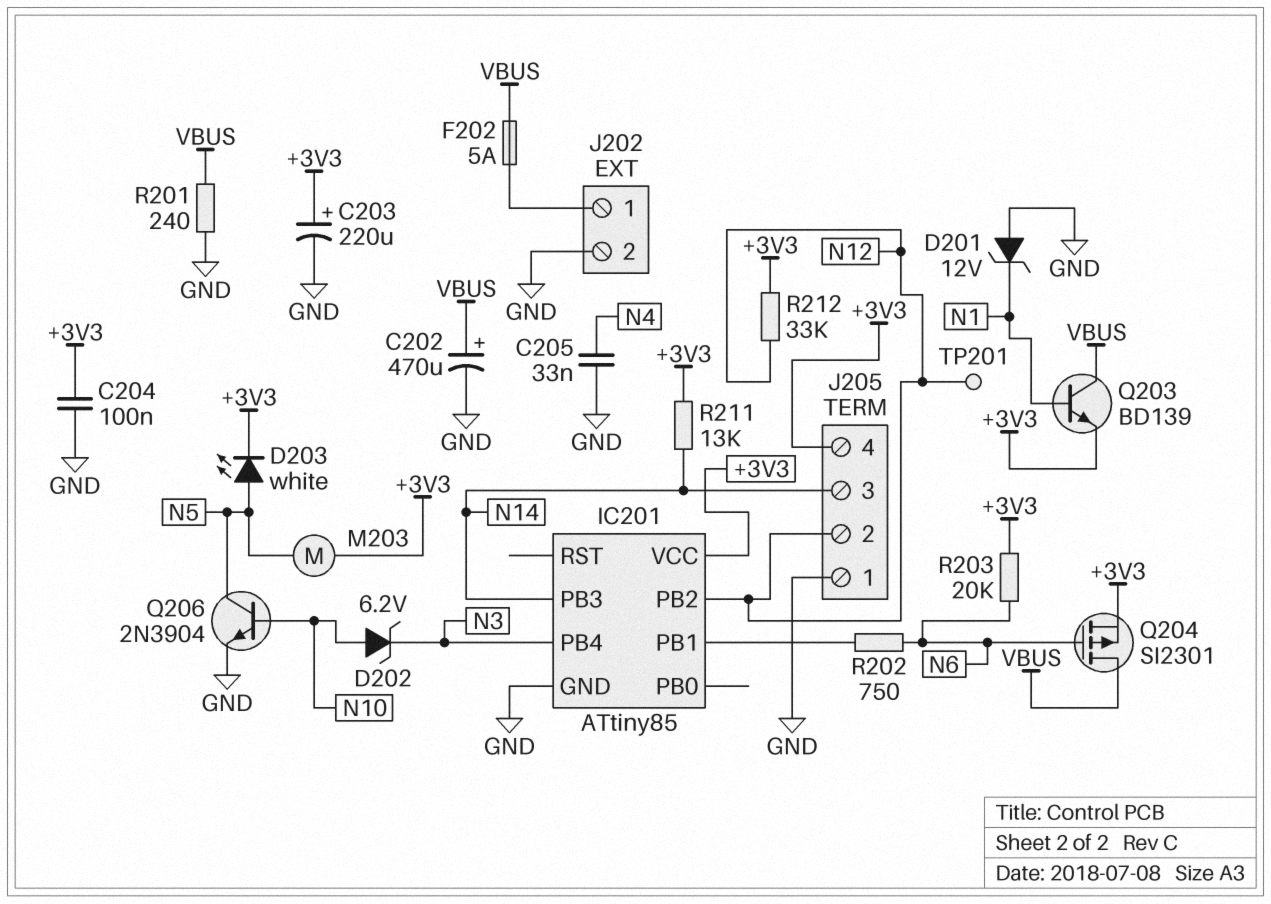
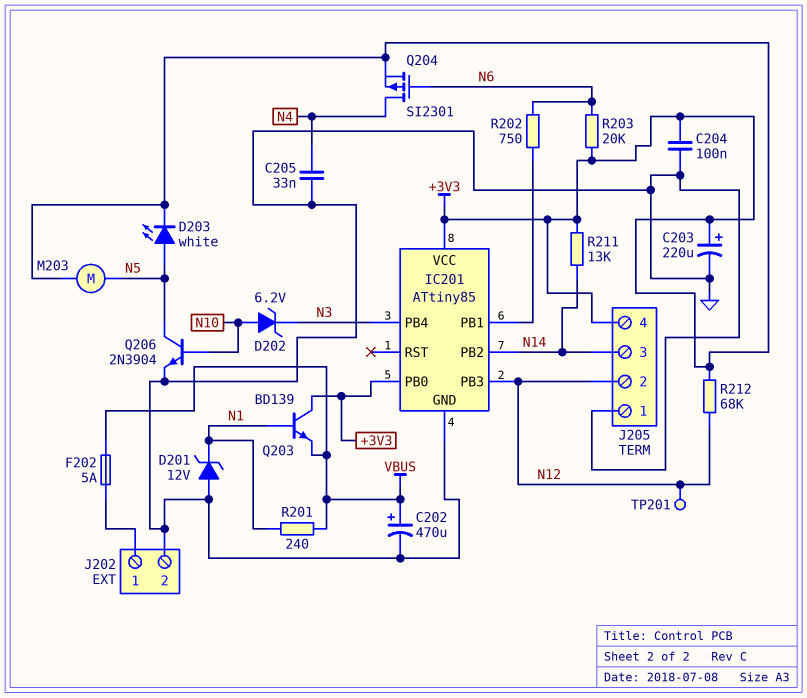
IC201 pin PB0: none -> +3V3
IC201 pin PB2: N12 -> N14
IC201 pin PB3: N14 -> N12
Q203: NPN BD139 (B N1, C VBUS, E +3V3) -> NPN BD139 (B N1, C +3V3, E VBUS)
Q204: PMOS SI2301 (G N6, D VBUS, S +3V3) -> PMOS SI2301 (G N6, D N4, S +3V3)
R201: 240 (GND, VBUS) -> 240 (N1, VBUS)
R212: 33k (+3V3, N12) -> 68k (+3V3, N12)

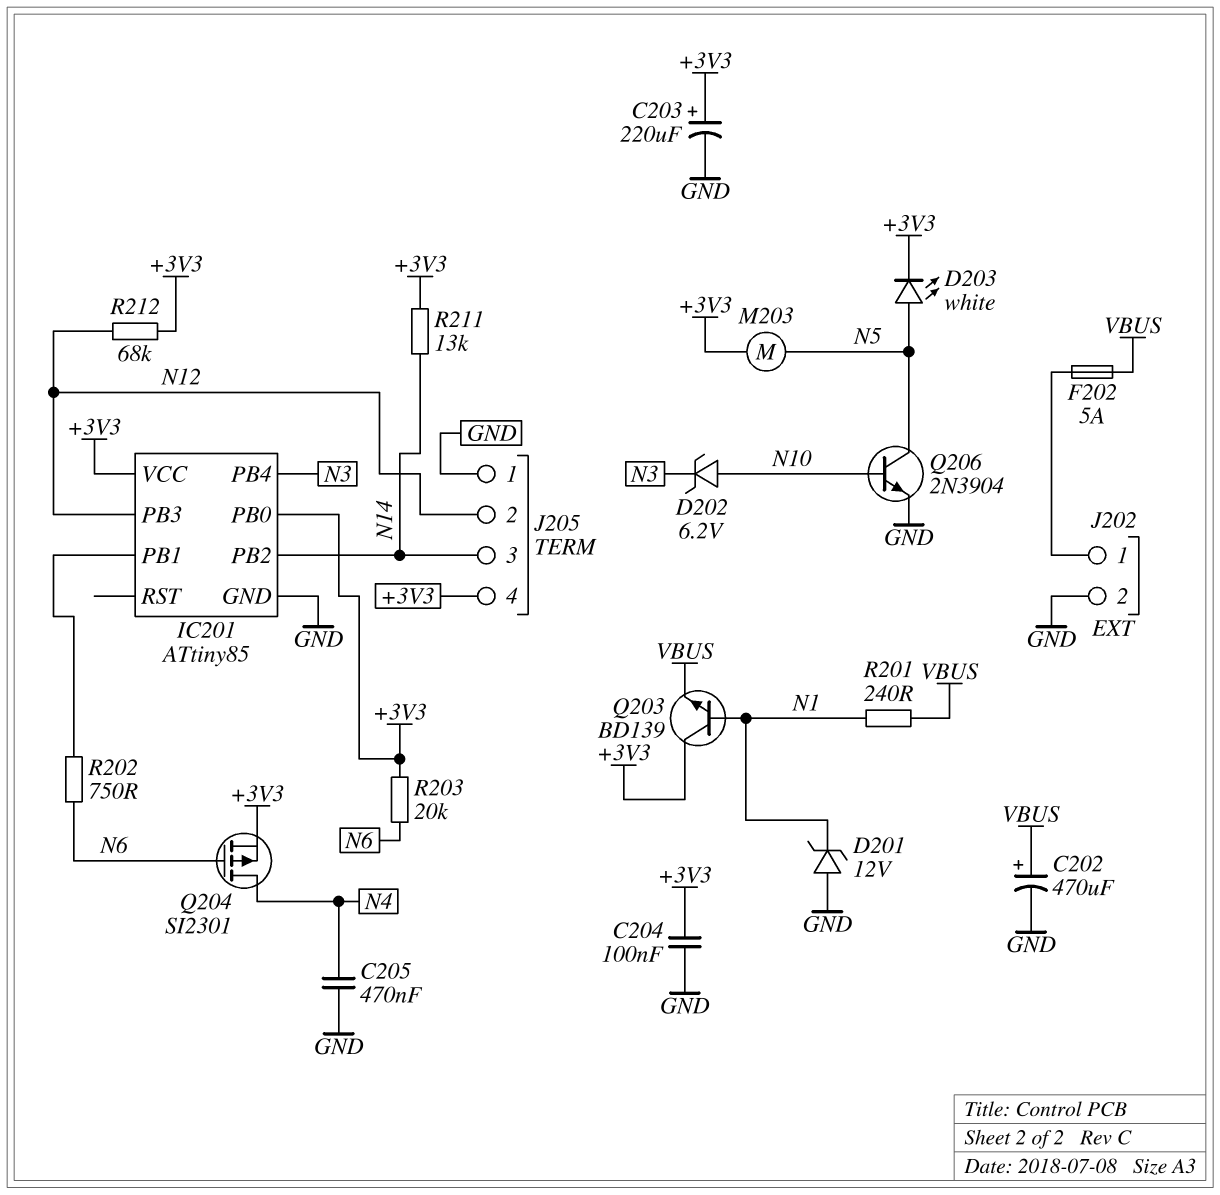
C205: 33nF (GND, N4) -> 470nF (GND, N4)
TP201: test point (N12) -> none

